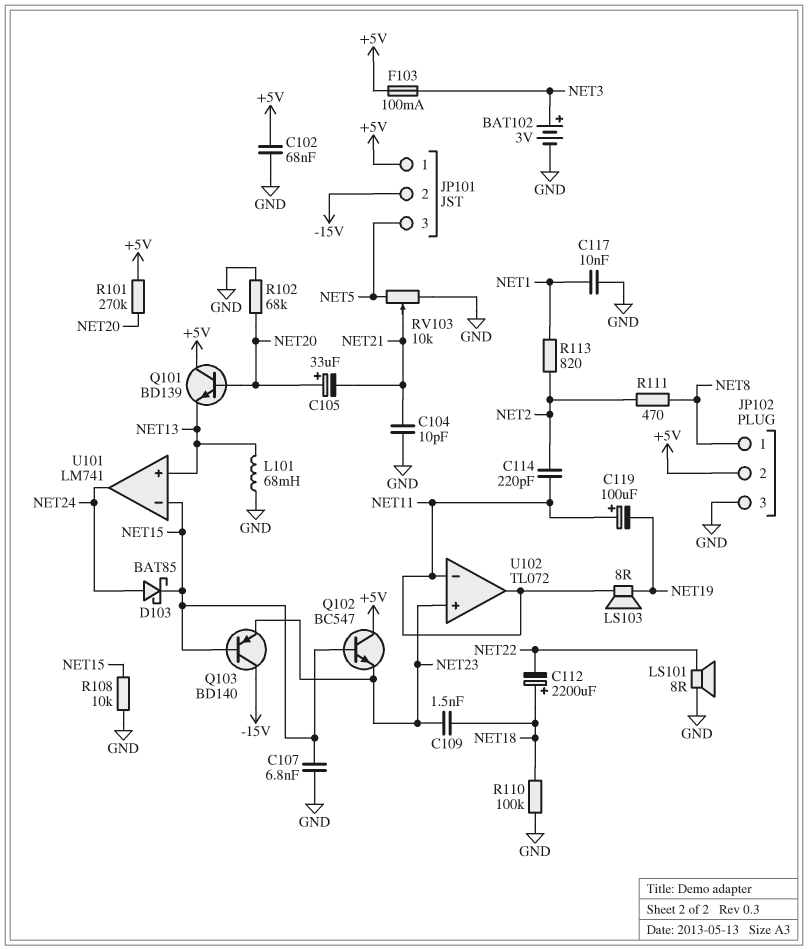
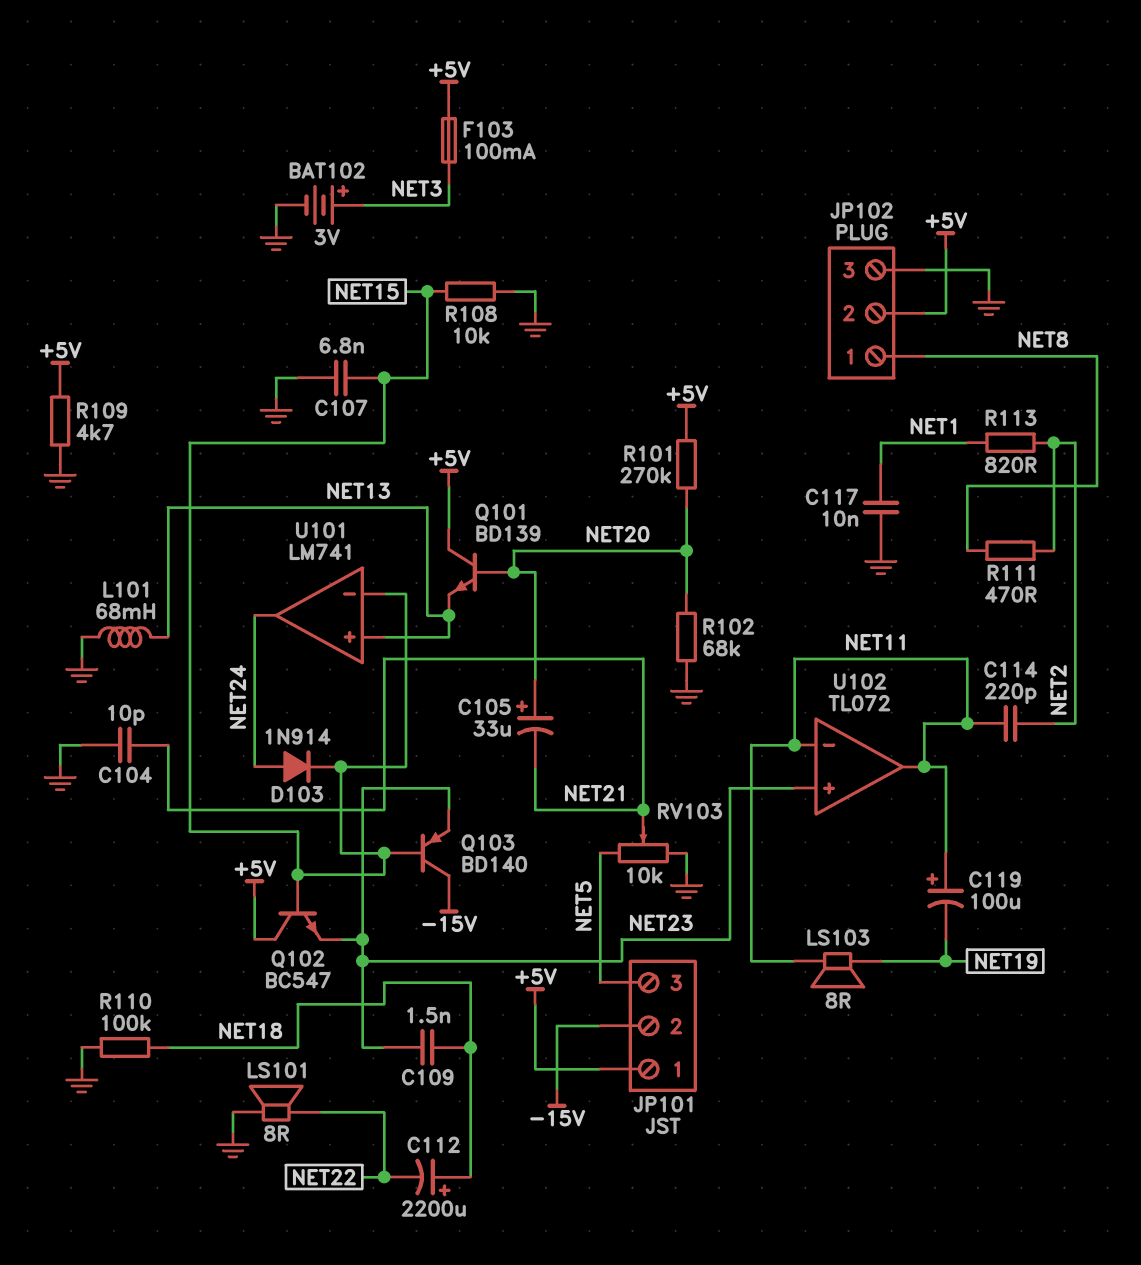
C102: 68nF (+5V, GND) -> none
D103: schottky BAT85 (A NET24, K NET15) -> diode 1N914 (A NET24, K NET15)
R109: none -> 4.7k (+5V, GND)

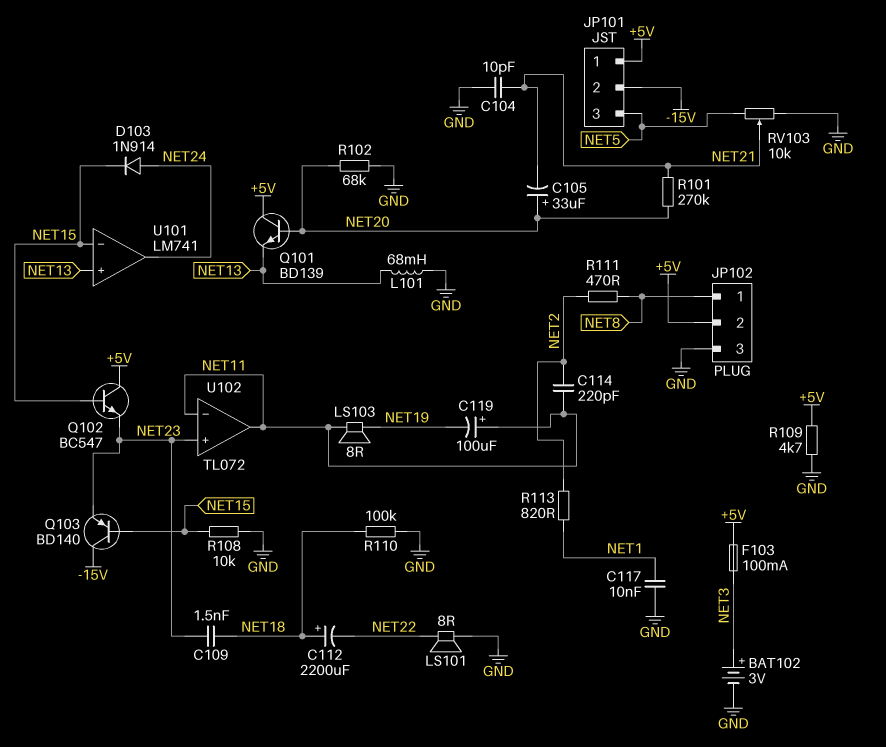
C107: 6.8nF (GND, NET15) -> none
R101: 270k (+5V, NET20) -> 270k (NET20, NET21)

